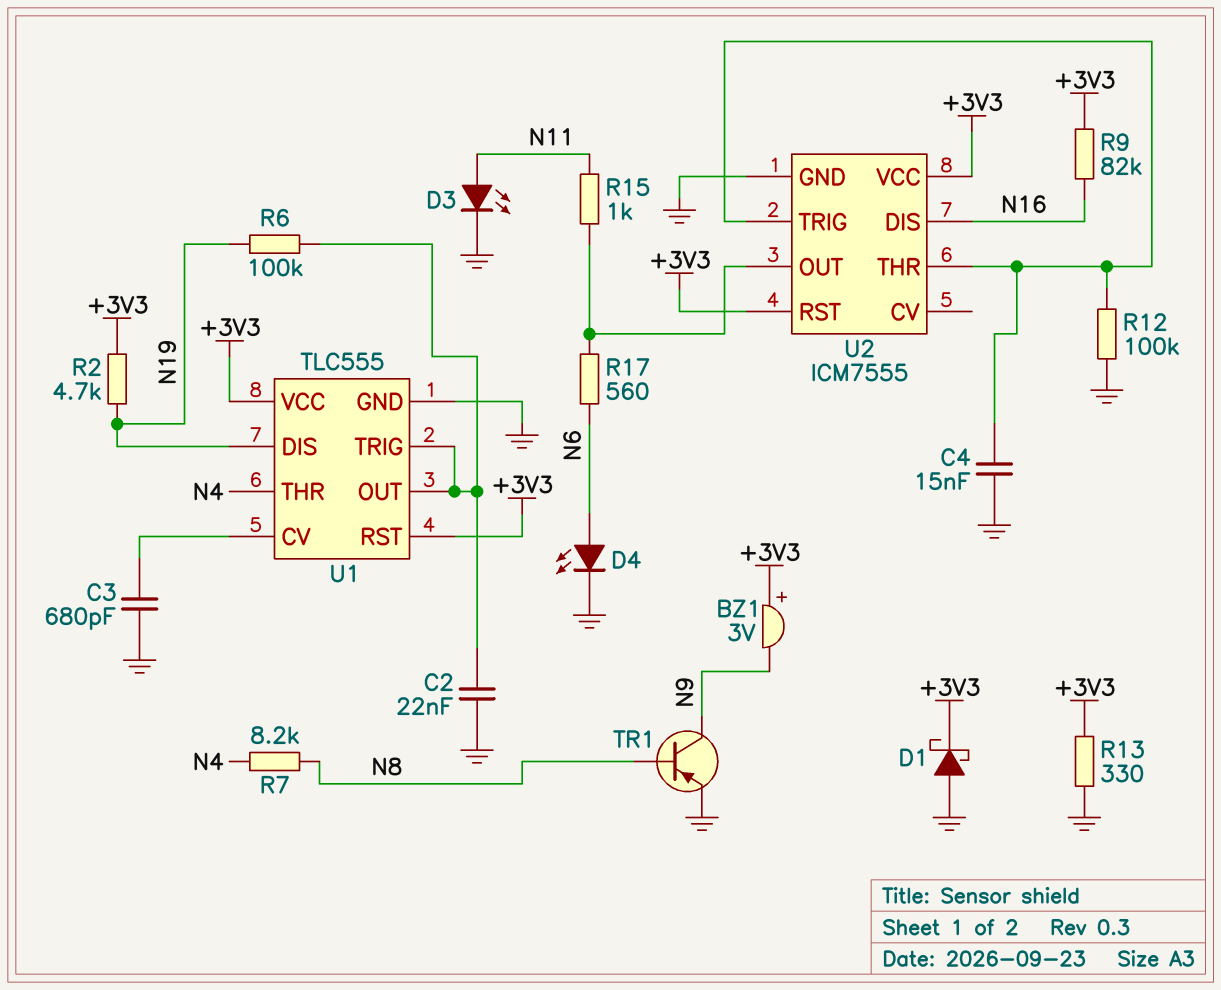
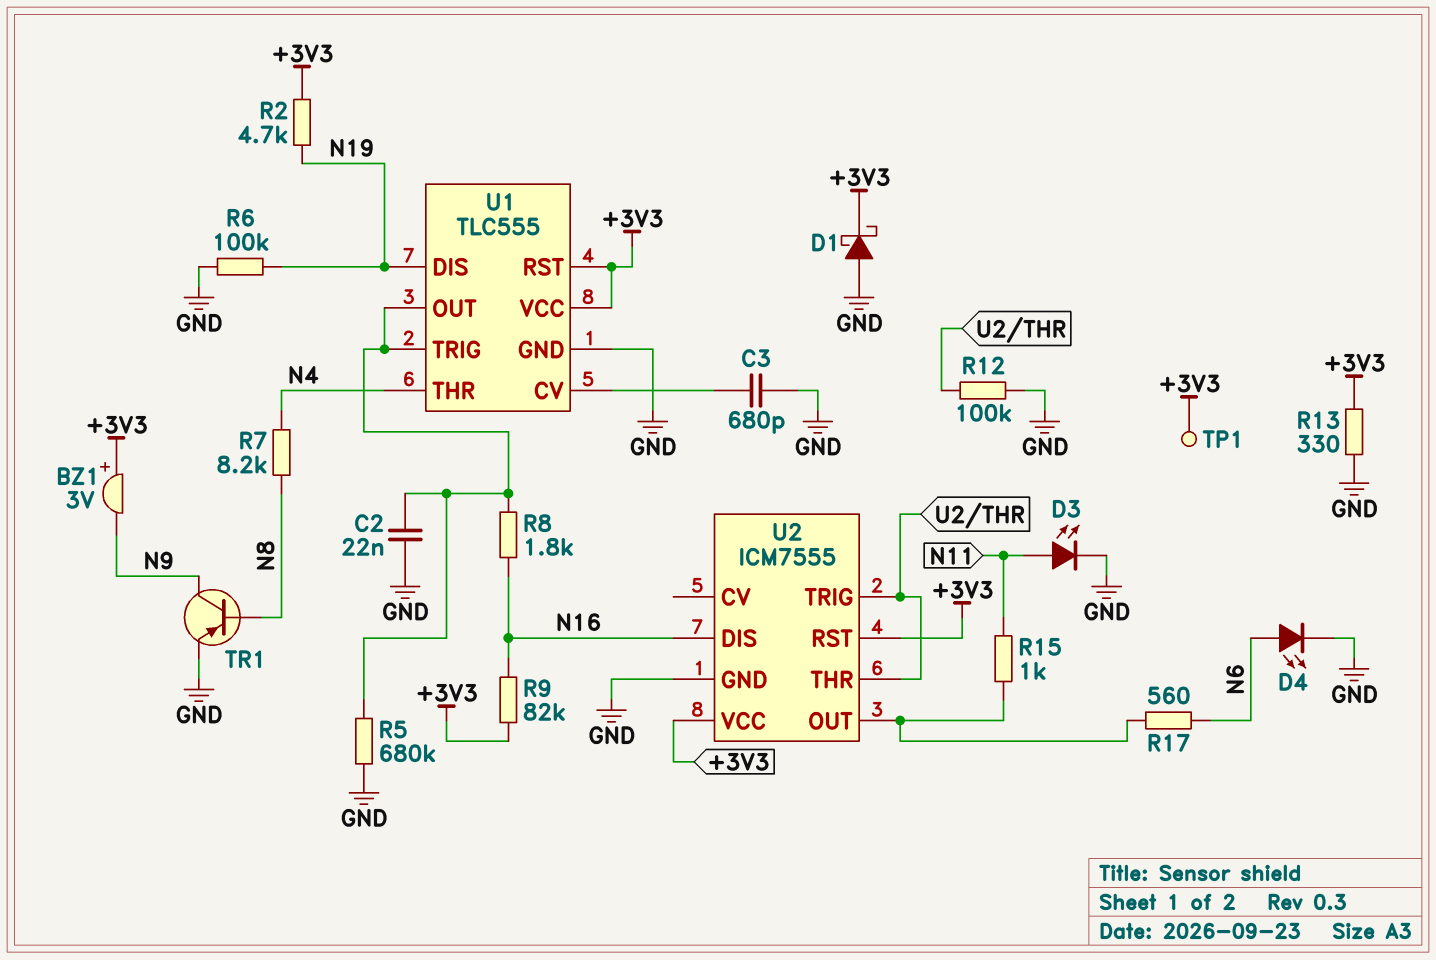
C4: 15nF (GND, U2/THR) -> none
R5: none -> 680k (GND, U1/OUT)
R6: 100k (N19, U1/OUT) -> 100k (GND, N19)
R8: none -> 1.8k (N16, U1/OUT)
TP1: none -> test point (+3V3)

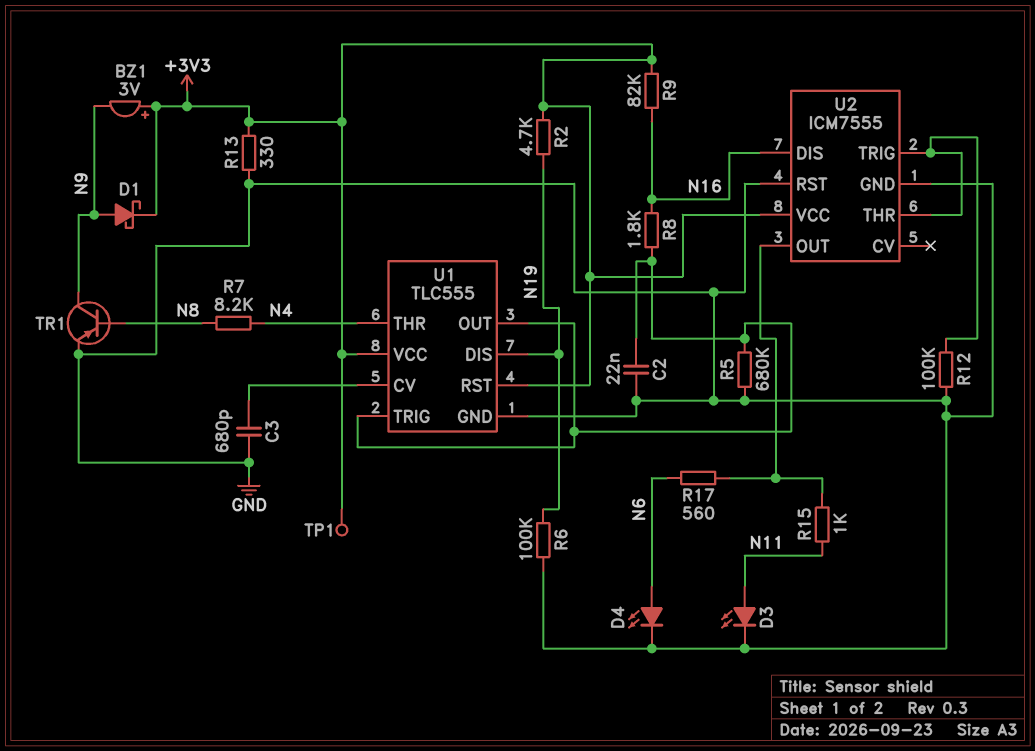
D1: schottky (A GND, K +3V3) -> schottky (A N9, K +3V3)
U2 pin RST: +3V3 -> GND

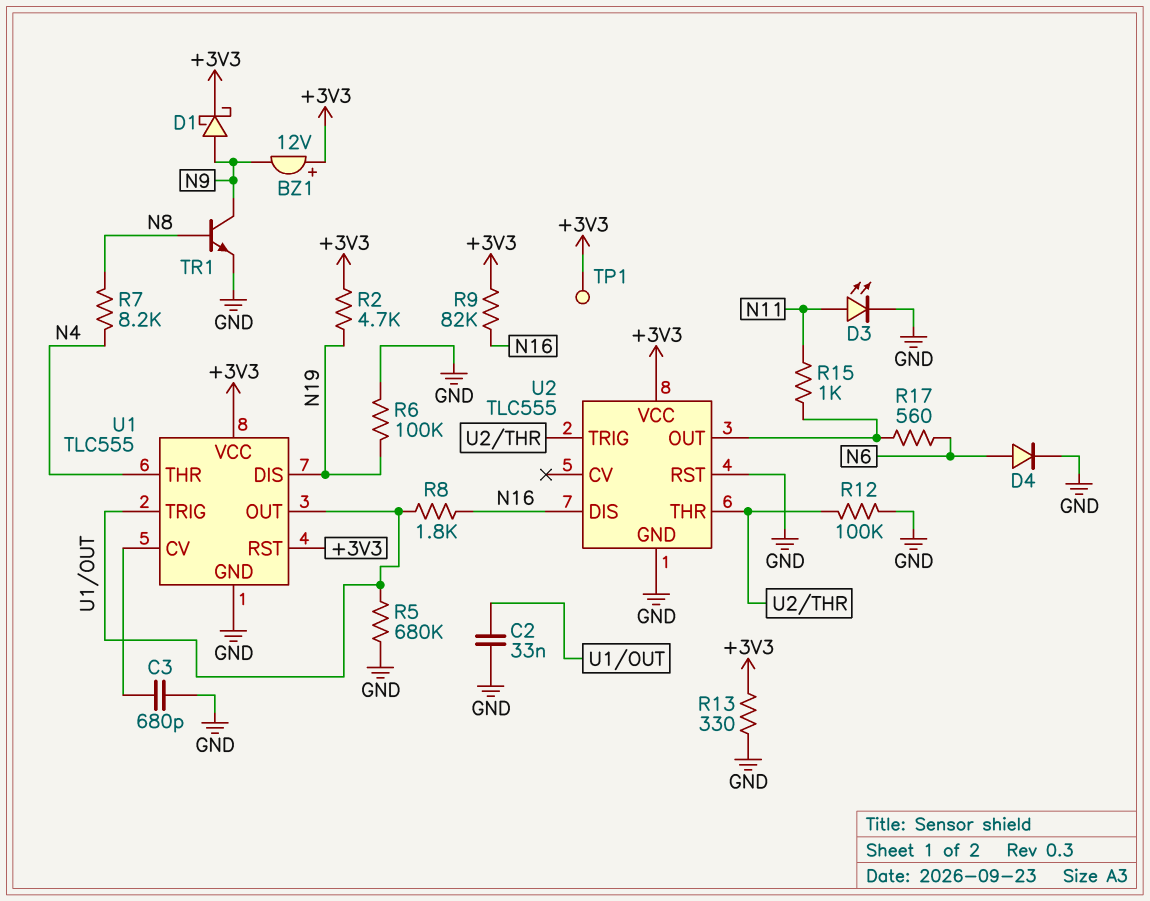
BZ1: buzzer 3V (plus +3V3, minus N9) -> buzzer 12V (plus +3V3, minus N9)
C2: 22nF (GND, U1/OUT) -> 33nF (GND, U1/OUT)
D4: LED (A N6, K GND) -> diode (A N6, K GND)
TR1: PNP (B N8, C N9, E GND) -> NPN (B N8, C N9, E GND)
U2: ICM7555 -> TLC555

